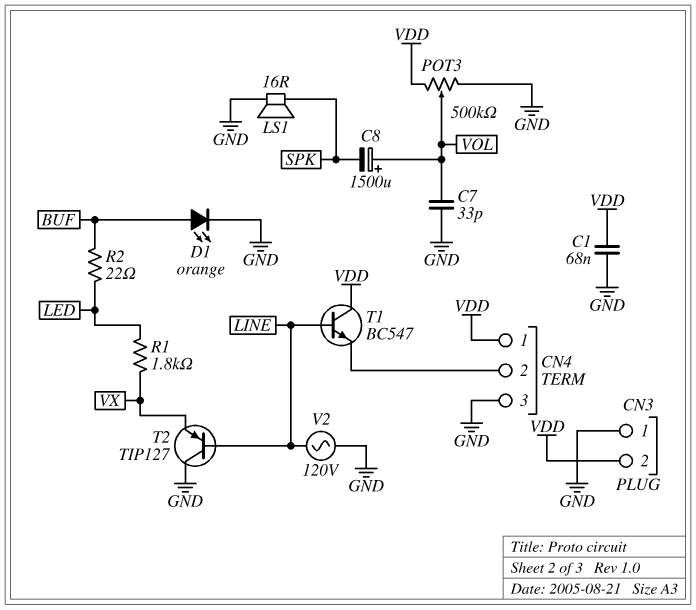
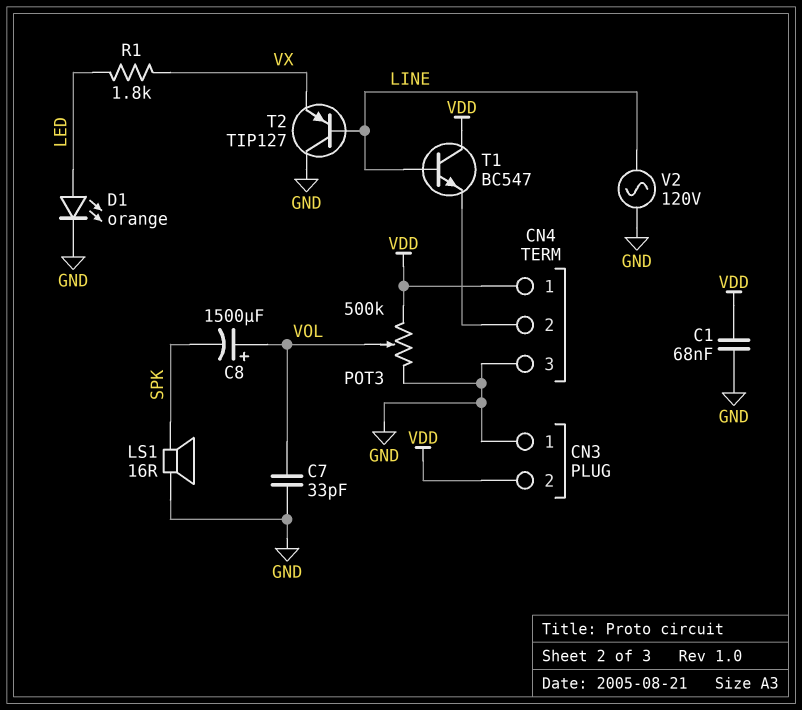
D1: LED orange (A BUF, K GND) -> LED orange (A LED, K GND)
R2: 22 (BUF, LED) -> none

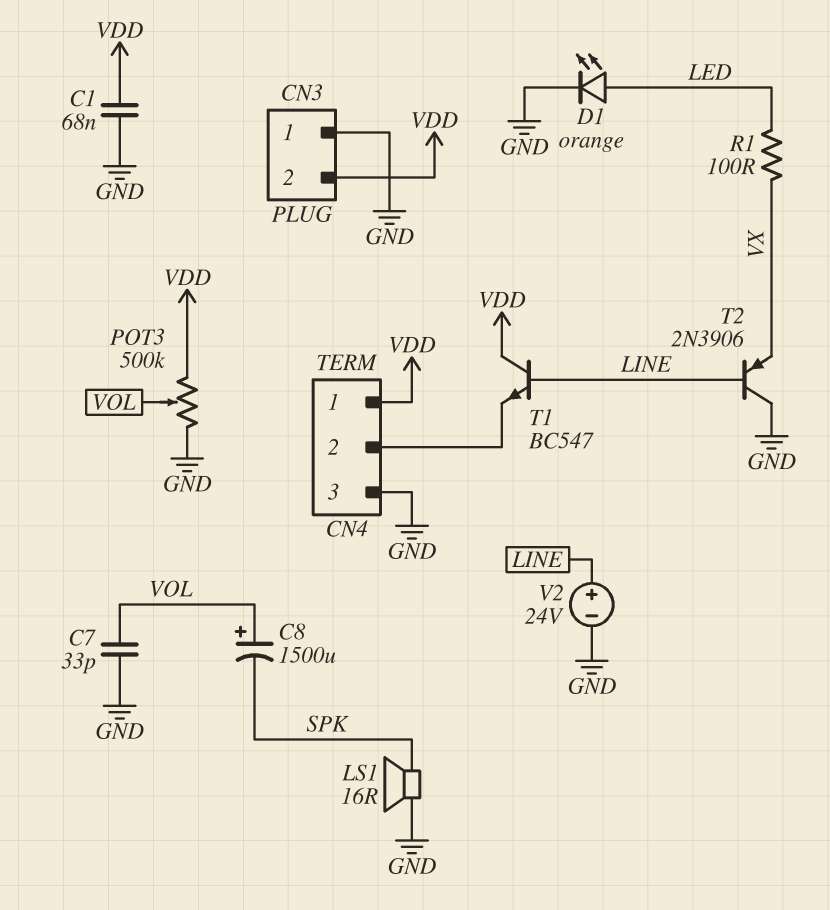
R1: 1.8k (LED, VX) -> 100 (LED, VX)
T2: PNP TIP127 (B LINE, C GND, E VX) -> PNP 2N3906 (B LINE, C GND, E VX)
V2: AC 120V (GND, LINE) -> 24V (plus LINE, minus GND)

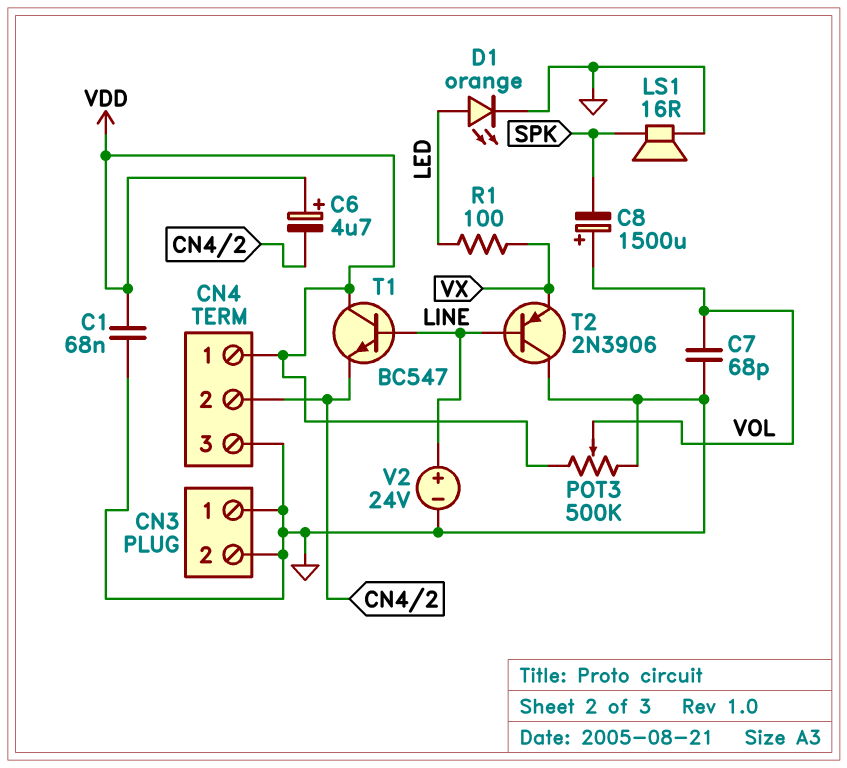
C6: none -> 4.7uF (plus VDD, minus CN4/2)
C7: 33pF (GND, VOL) -> 68pF (GND, VOL)
CN3 pin 2: VDD -> GND

